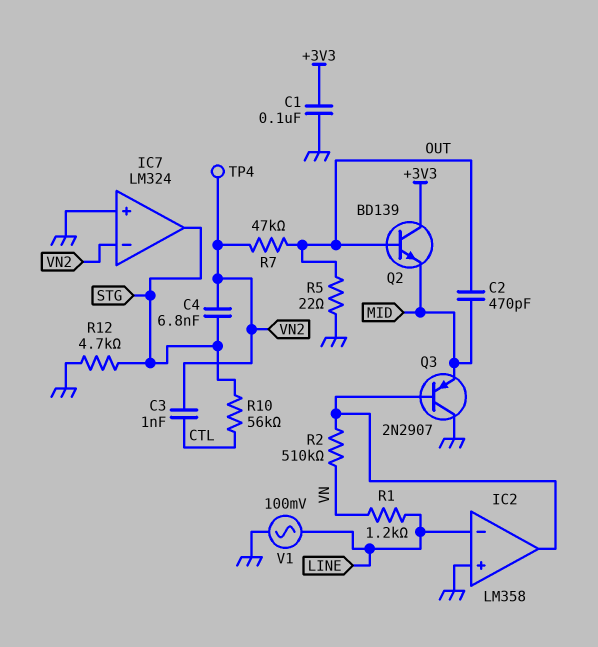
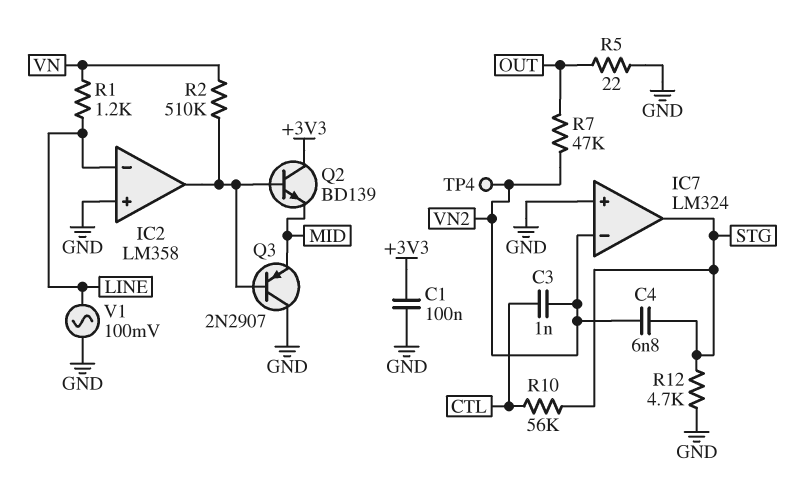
C2: 470pF (MID, OUT) -> none
Q2: NPN BD139 (B OUT, C +3V3, E MID) -> NPN BD139 (B IC2/out, C +3V3, E MID)

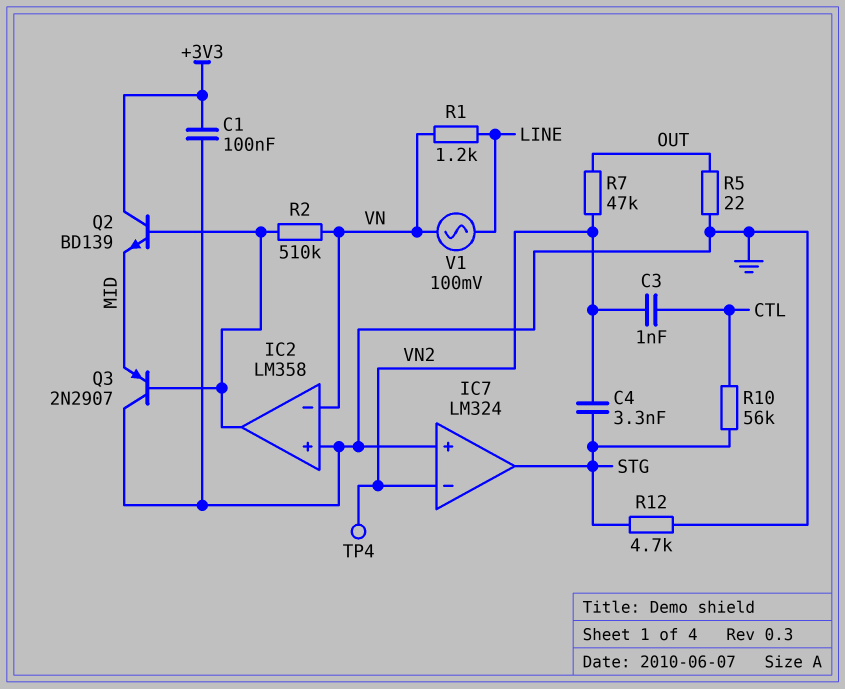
C4: 6.8nF (STG, VN2) -> 3.3nF (STG, VN2)
IC2 pin in-: LINE -> VN
V1: AC 100mV (GND, LINE) -> AC 100mV (LINE, VN)

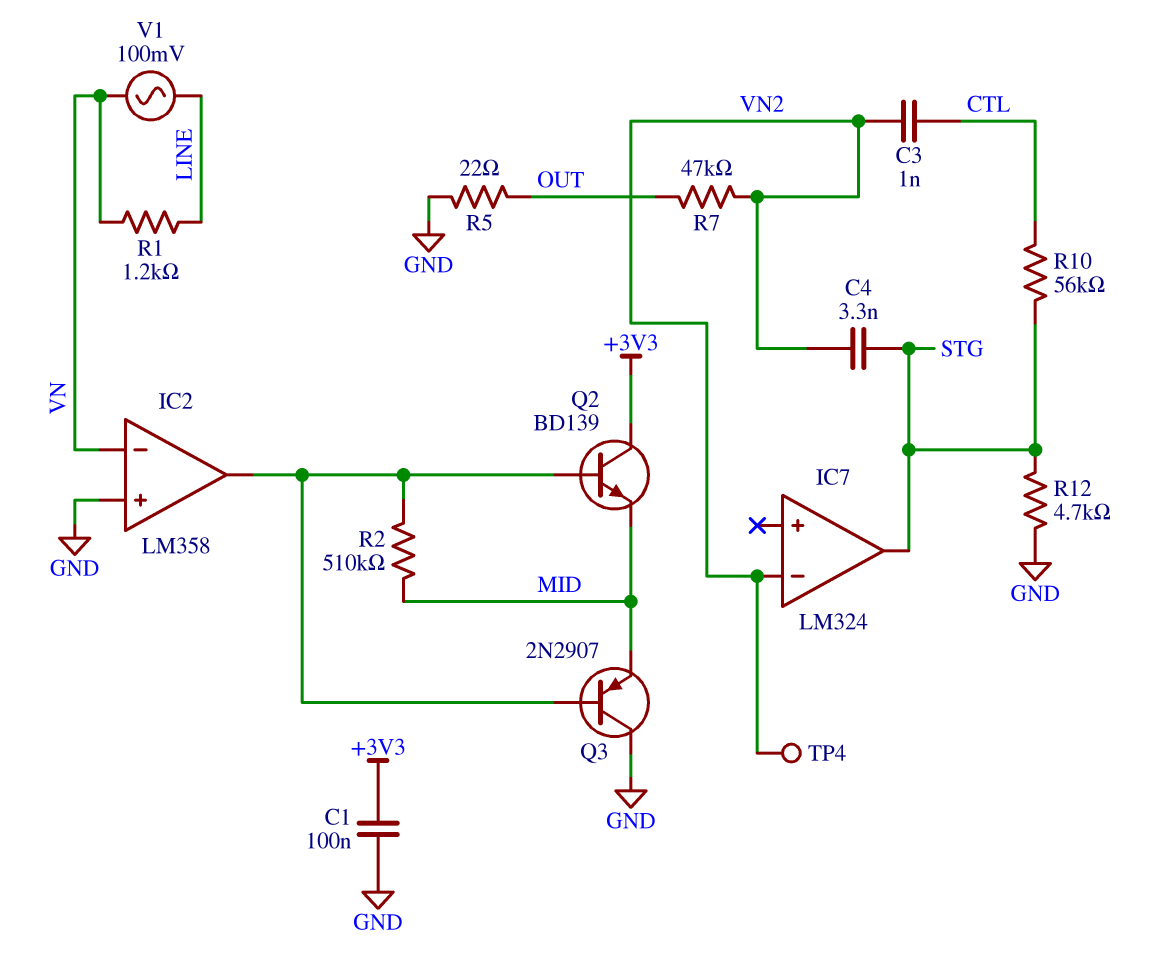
IC7 pin in+: GND -> none
R2: 510k (IC2/out, VN) -> 510k (IC2/out, MID)

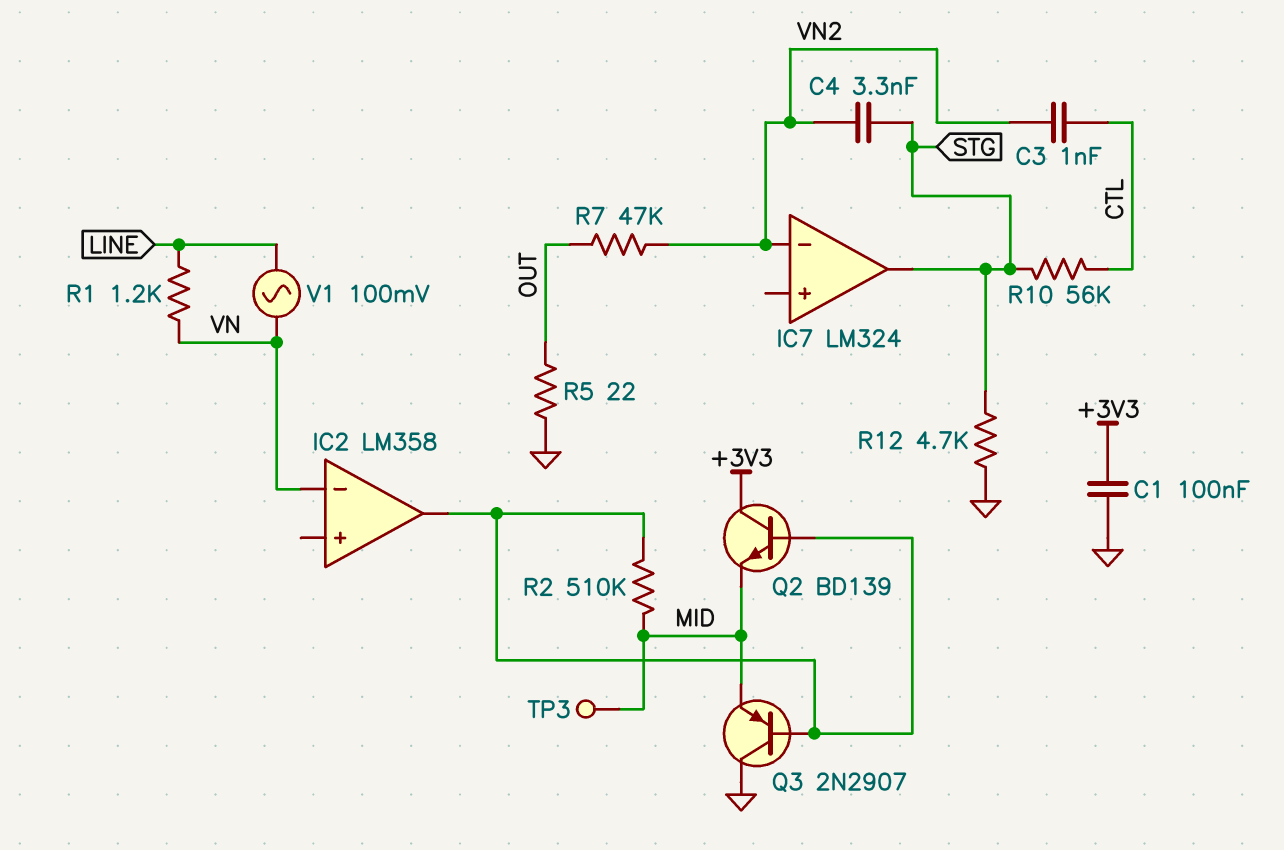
IC2 pin in+: GND -> none
TP3: none -> test point (MID)
TP4: test point (VN2) -> none

